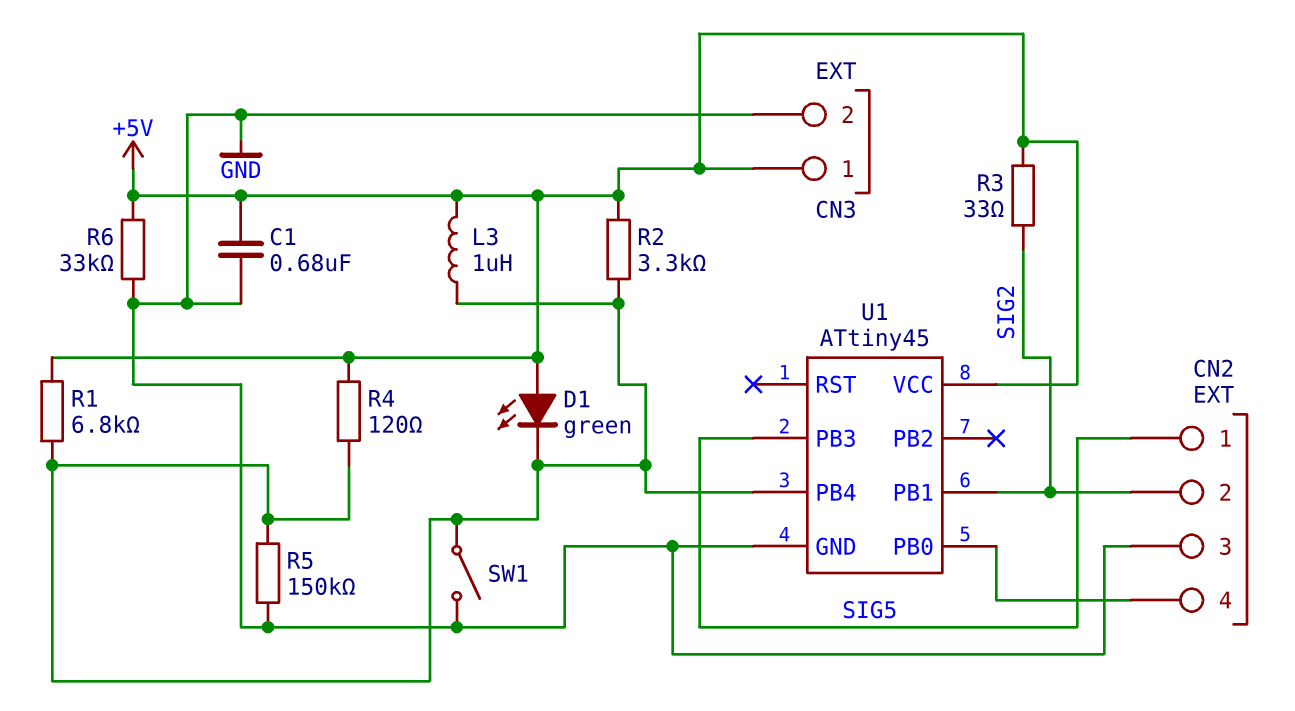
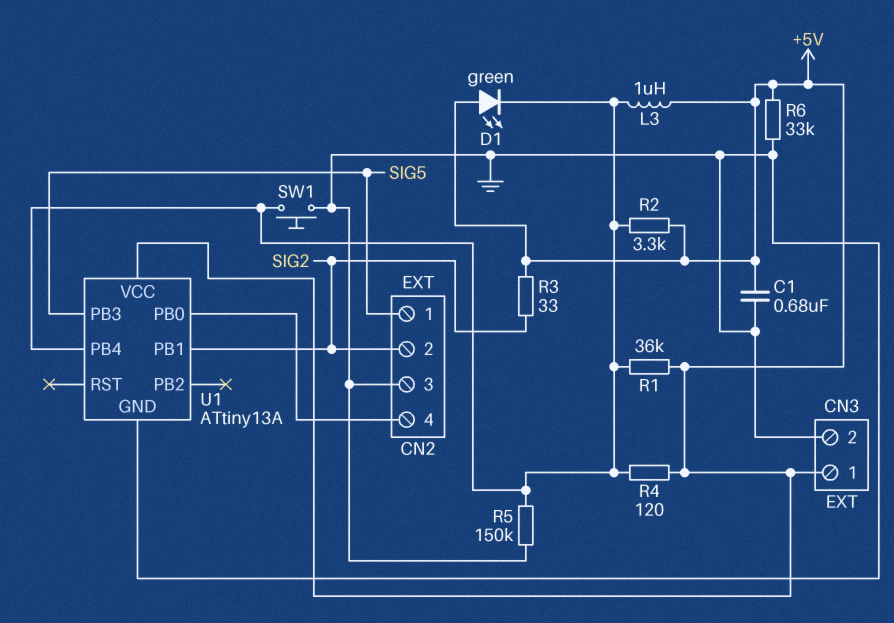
R1: 6.8k (+5V, U1/PB4) -> 36k (+5V, U1/PB4)
SW1: switch (GND, U1/PB4) -> button (GND, U1/PB4)
U1: ATtiny45 -> ATtiny13A

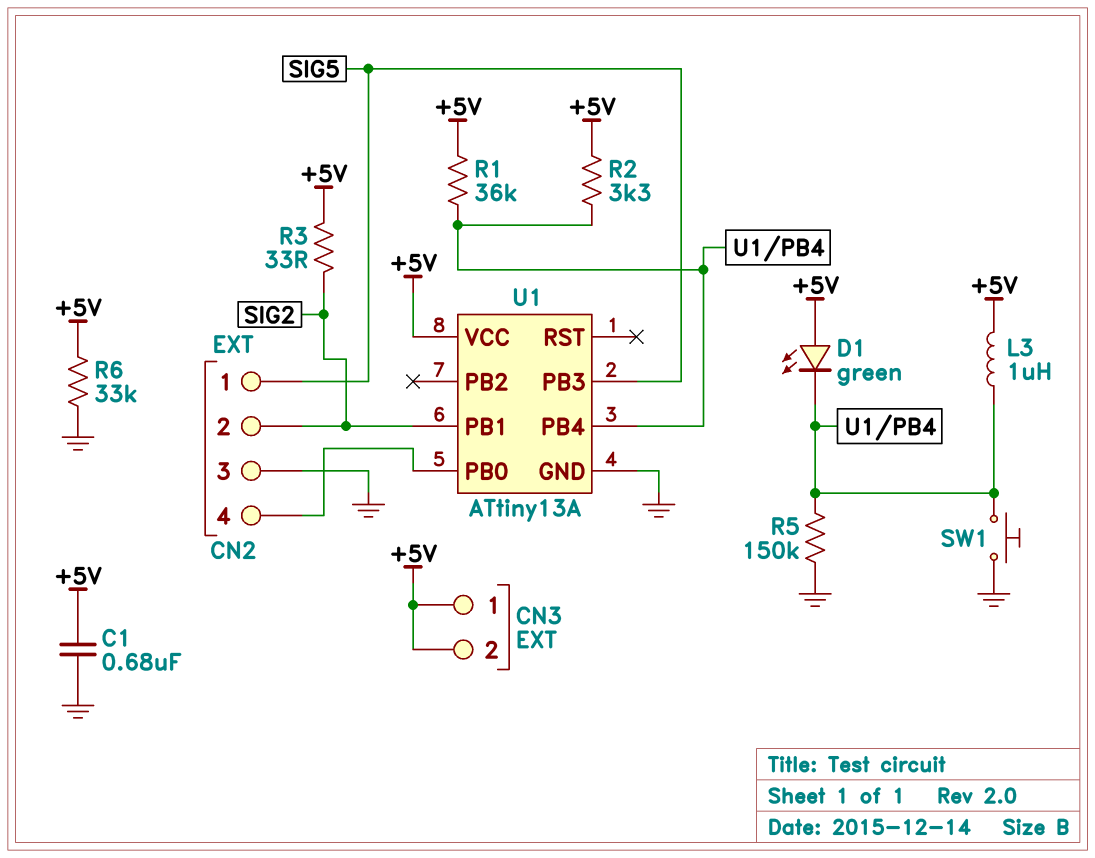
CN3 pin 2: GND -> +5V
R4: 120 (+5V, U1/PB4) -> none

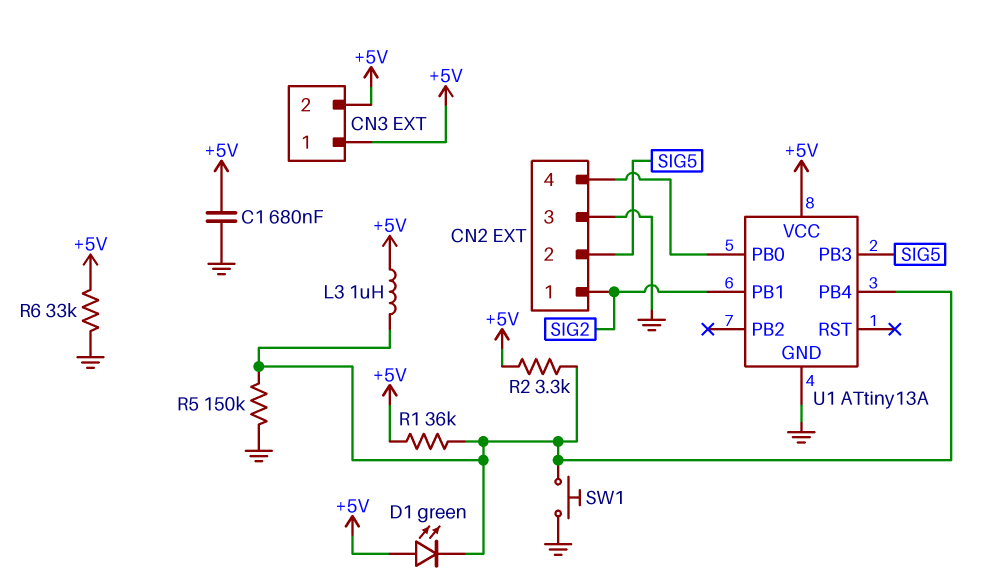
CN2 pin 1: SIG5 -> SIG2
CN2 pin 2: SIG2 -> SIG5
R3: 33 (+5V, SIG2) -> none

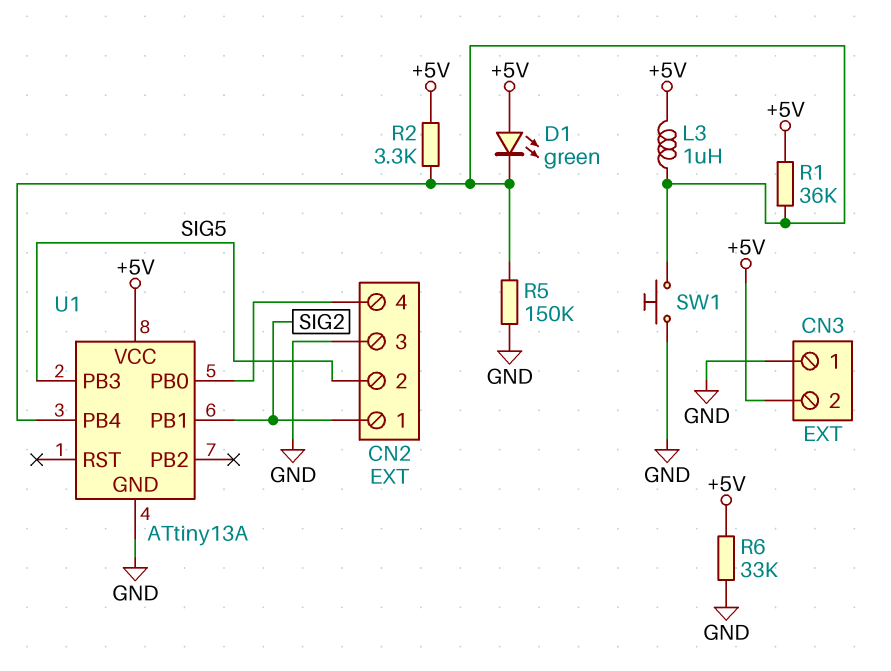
C1: 680nF (+5V, GND) -> none
CN3 pin 1: +5V -> GND

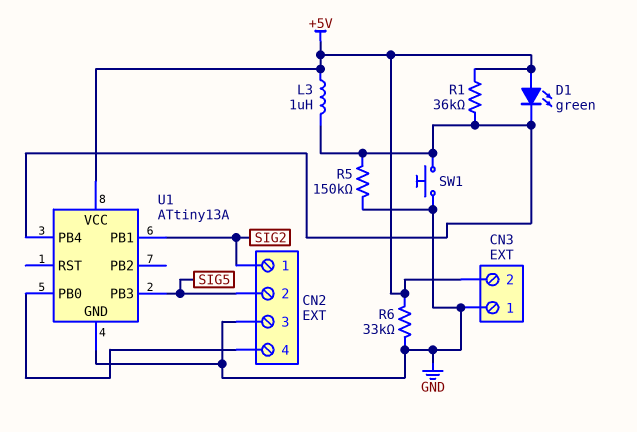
R2: 3.3k (+5V, U1/PB4) -> none

